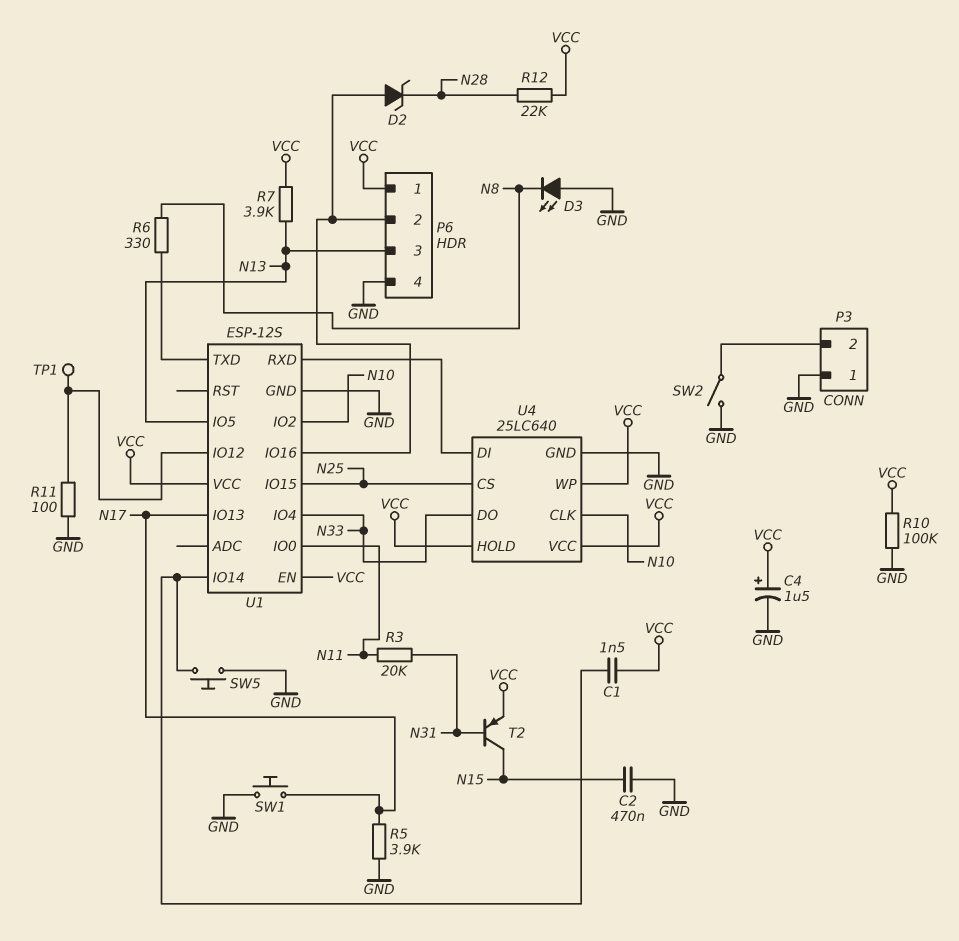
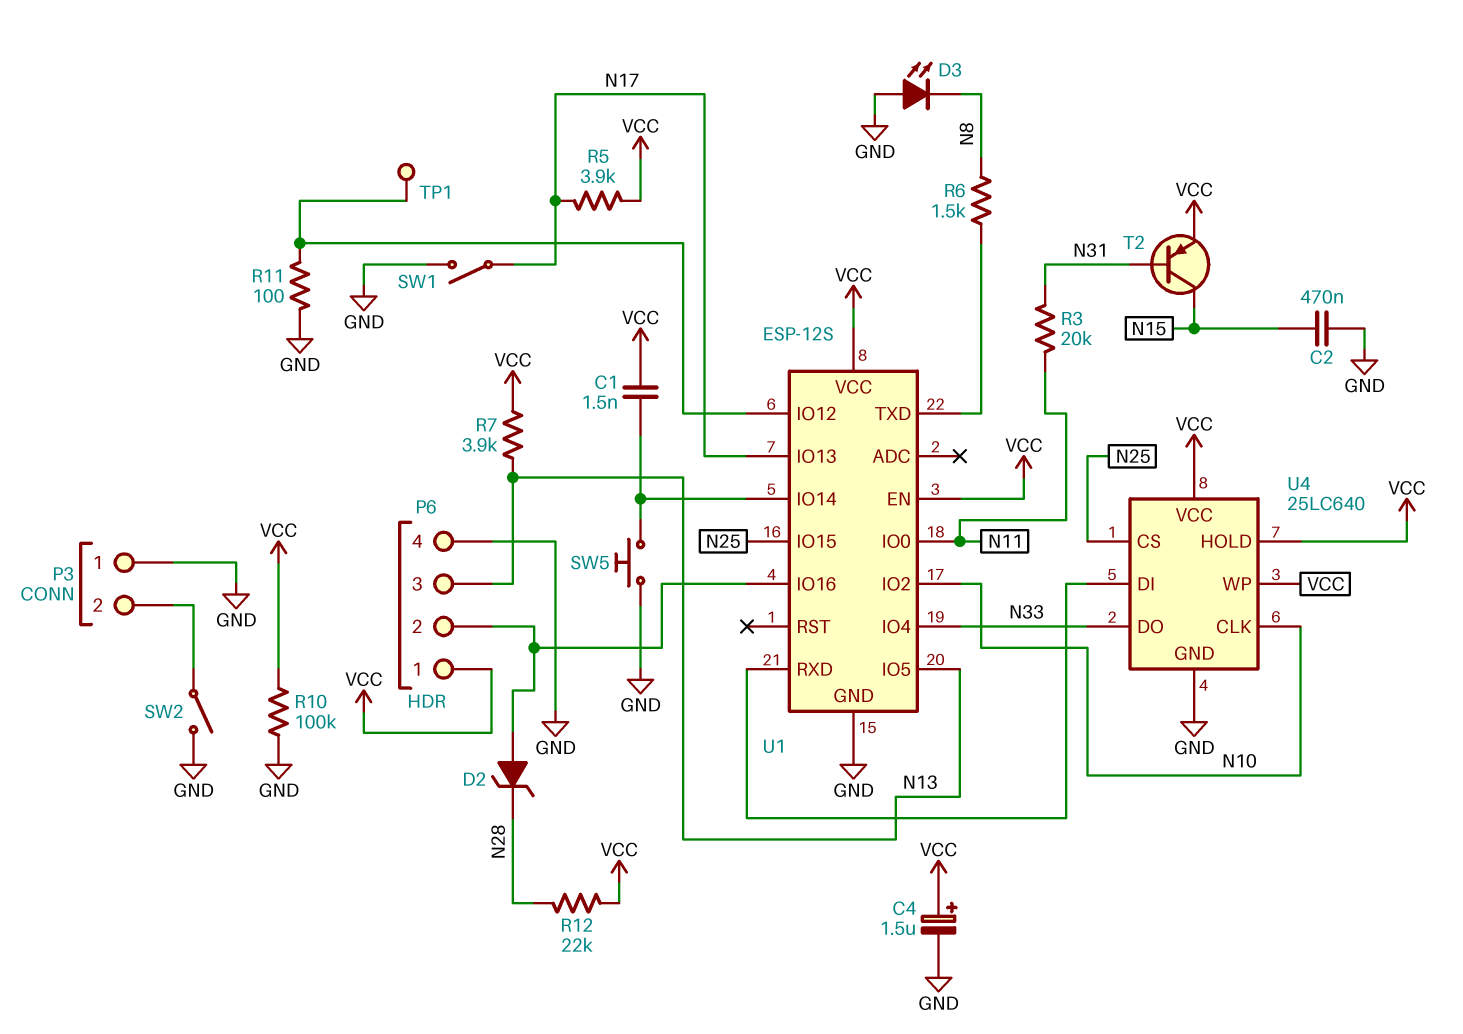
R5: 3.9k (GND, N17) -> 3.9k (N17, VCC)
R6: 330 (N8, U1/TXD) -> 1.5k (N8, U1/TXD)
SW1: button (GND, N17) -> switch (GND, N17)

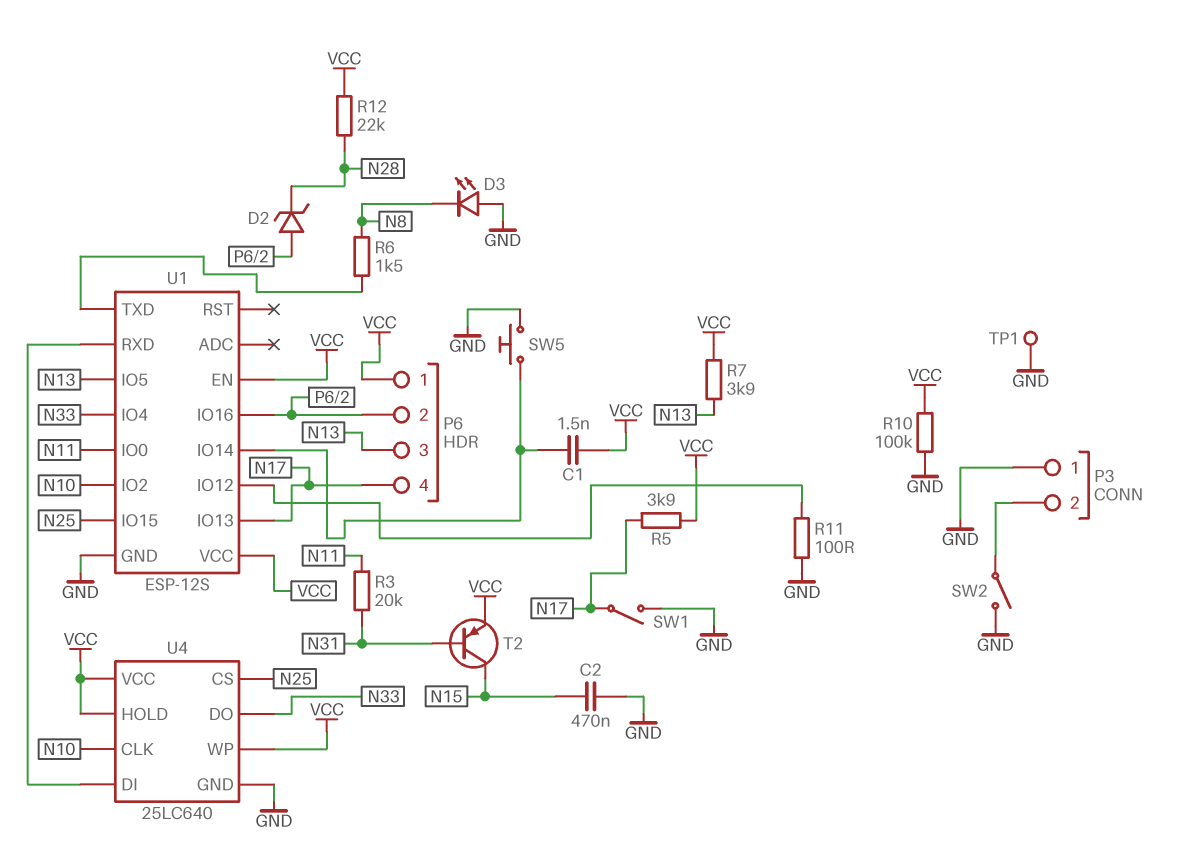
C4: 1.5uF (plus VCC, minus GND) -> none
P6 pin 4: GND -> N17
TP1: test point (U1/IO12) -> test point (GND)

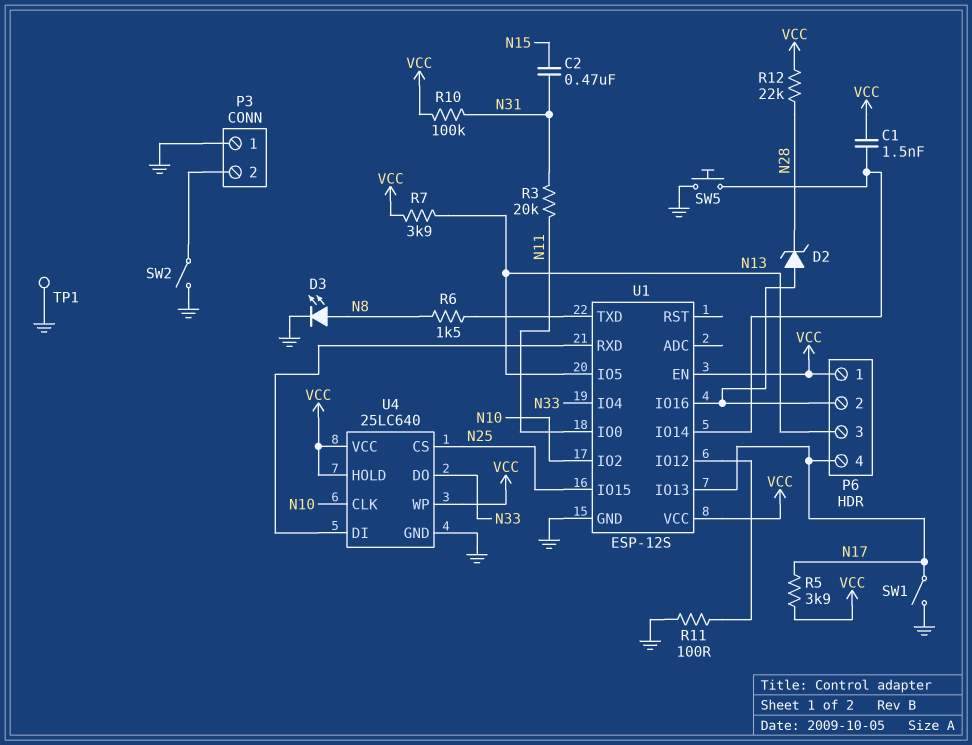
C2: 470nF (GND, N15) -> 470nF (N15, N31)
D3: LED (A GND, K N8) -> LED (A N8, K GND)
R10: 100k (GND, VCC) -> 100k (N31, VCC)
T2: PNP (B N31, C N15, E VCC) -> none

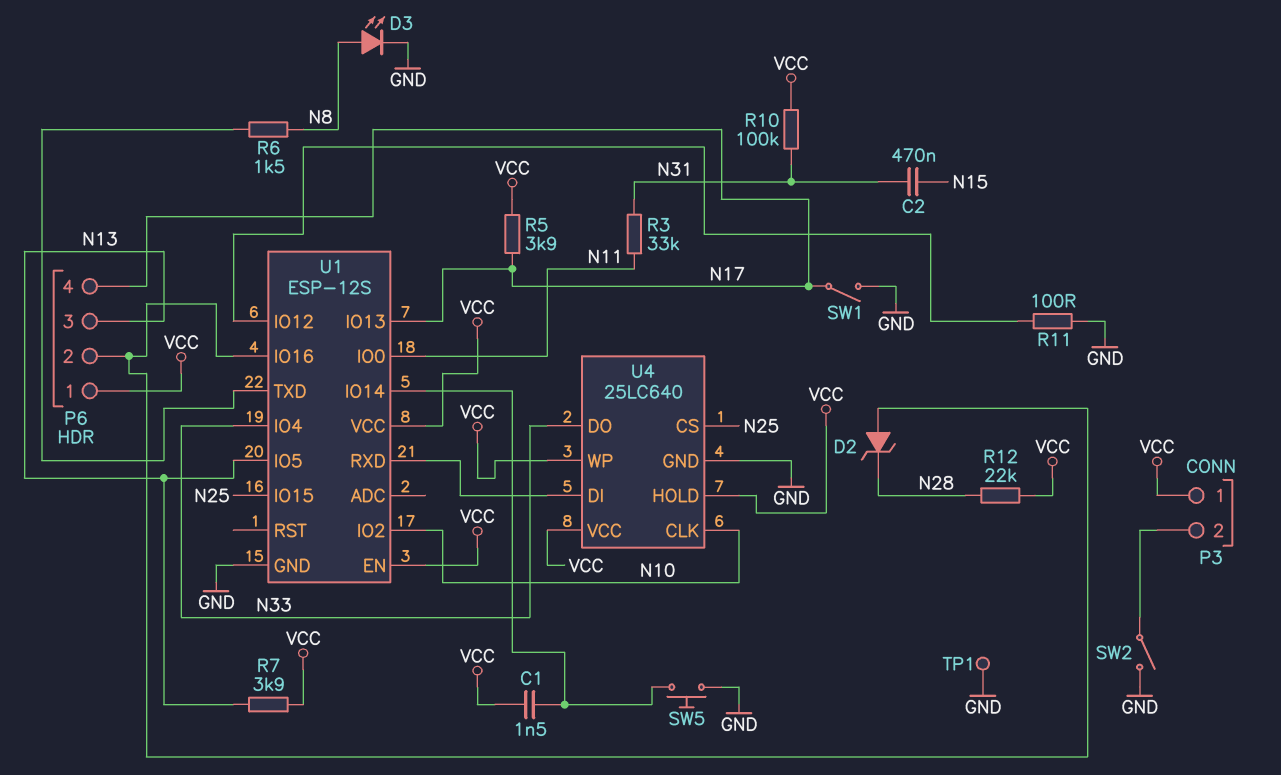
P3 pin 1: GND -> VCC
R3: 20k (N11, N31) -> 33k (N11, N31)

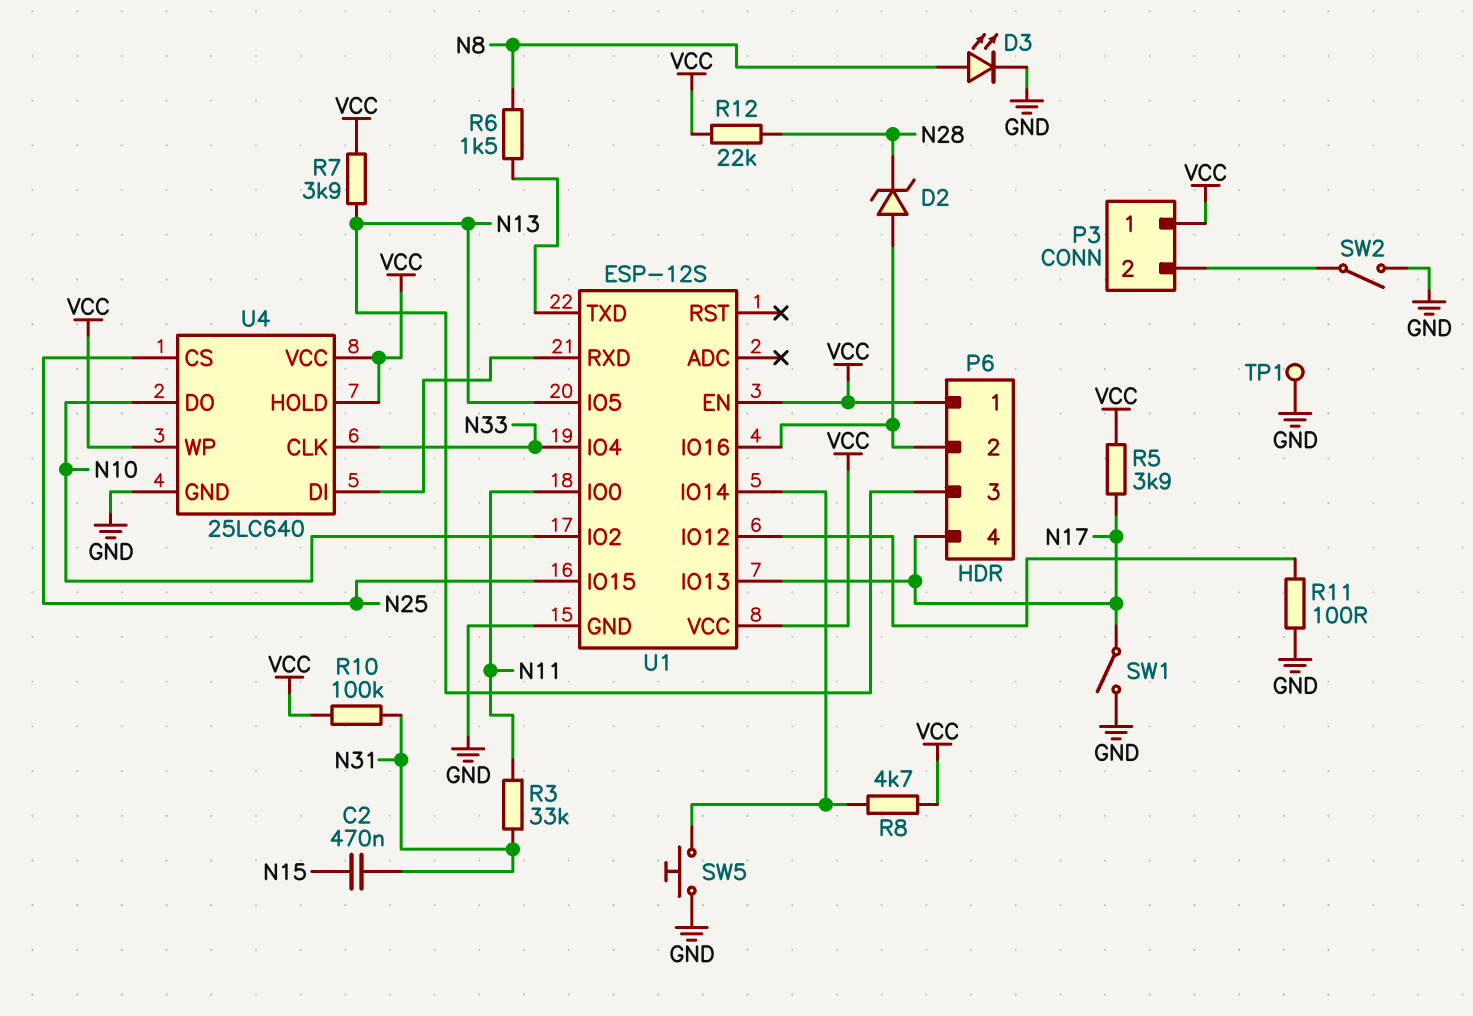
C1: 1.5nF (U1/IO14, VCC) -> none
R8: none -> 4.7k (U1/IO14, VCC)
U4 pin CLK: N10 -> N33
U4 pin DO: N33 -> N10

